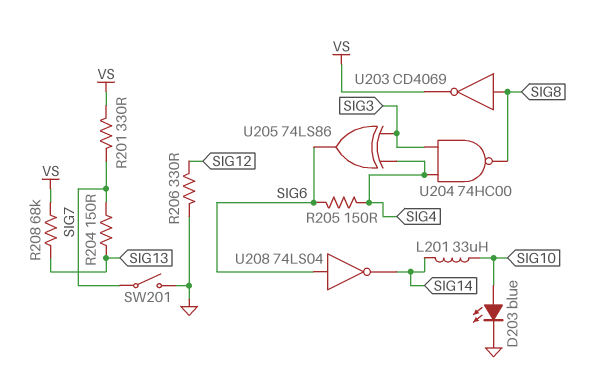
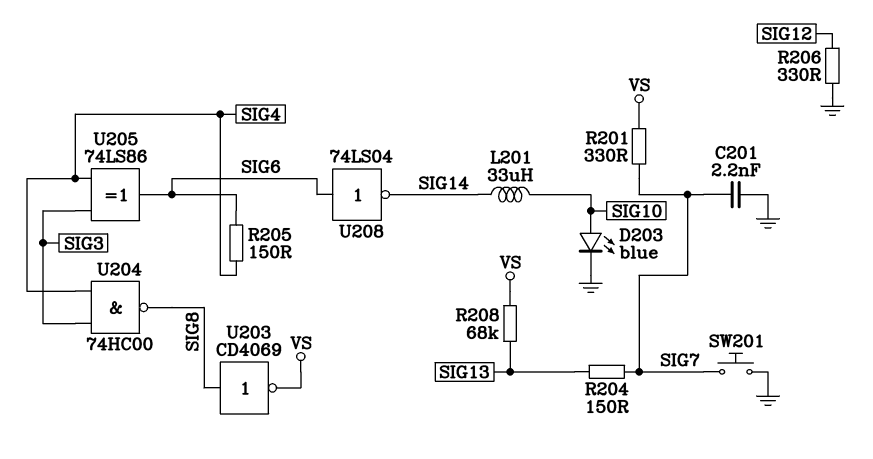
C201: none -> 2.2nF (GND, SIG7)
SW201: switch (GND, SIG7) -> button (GND, SIG7)

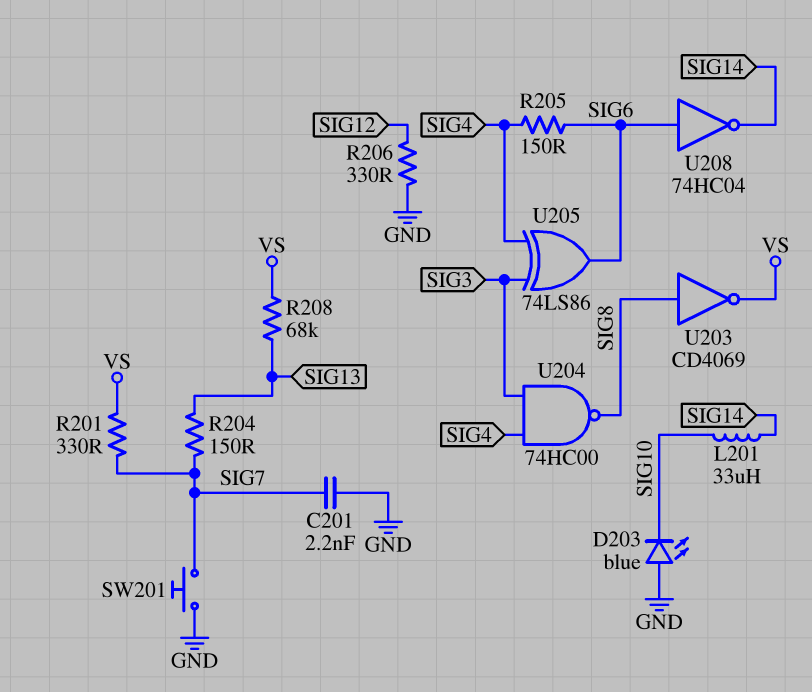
D203: LED blue (A SIG10, K GND) -> LED blue (A GND, K SIG10)
U208: NOT 74LS04 (in SIG6, out SIG14) -> NOT 74HC04 (in SIG6, out SIG14)

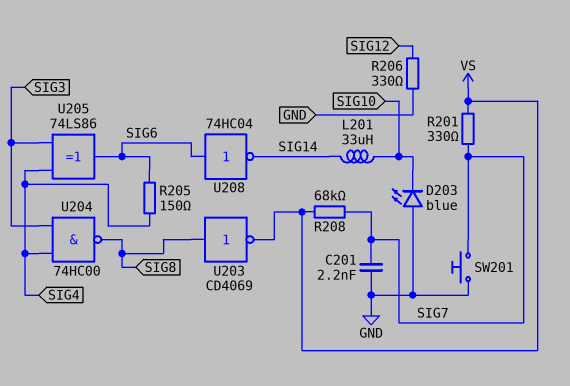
R204: 150 (SIG7, SIG13) -> none
R208: 68k (SIG13, VS) -> 68k (SIG7, VS)

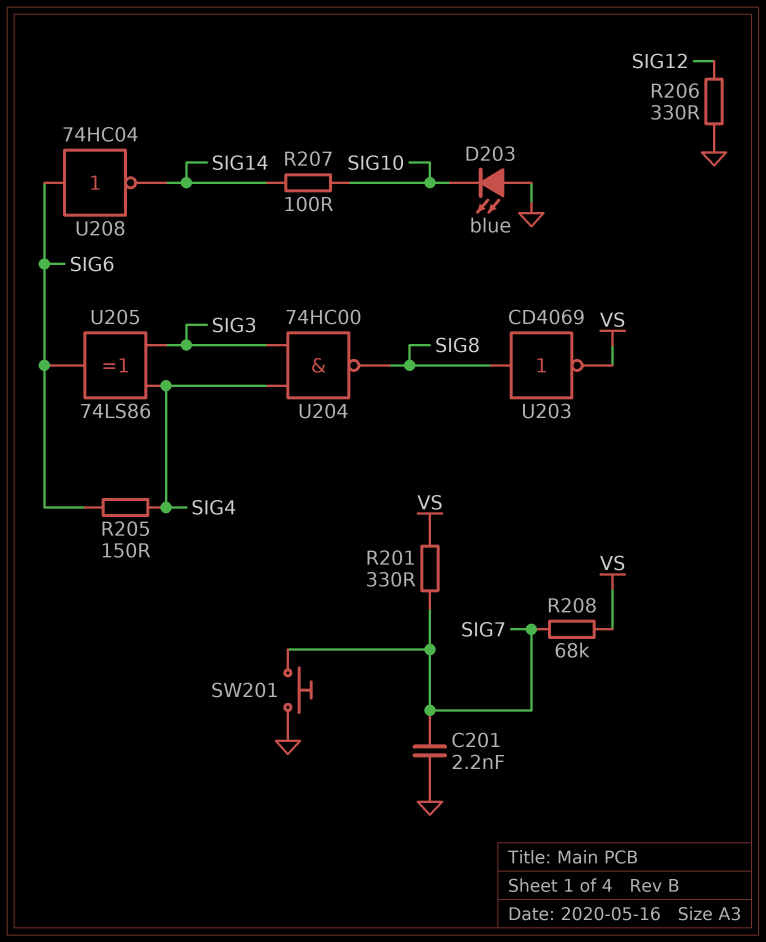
L201: 33uH (SIG10, SIG14) -> none
R207: none -> 100 (SIG10, SIG14)

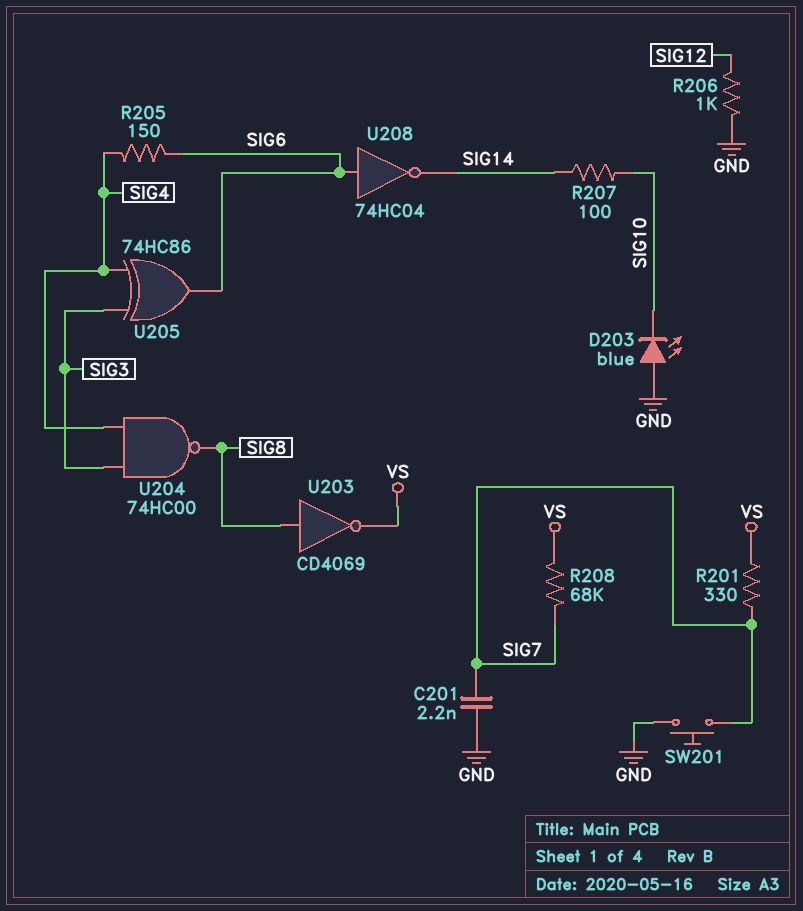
R206: 330 (GND, SIG12) -> 1k (GND, SIG12)
U205: XOR 74LS86 (in SIG3, in SIG4, out SIG6) -> XOR 74HC86 (in SIG3, in SIG4, out SIG6)

